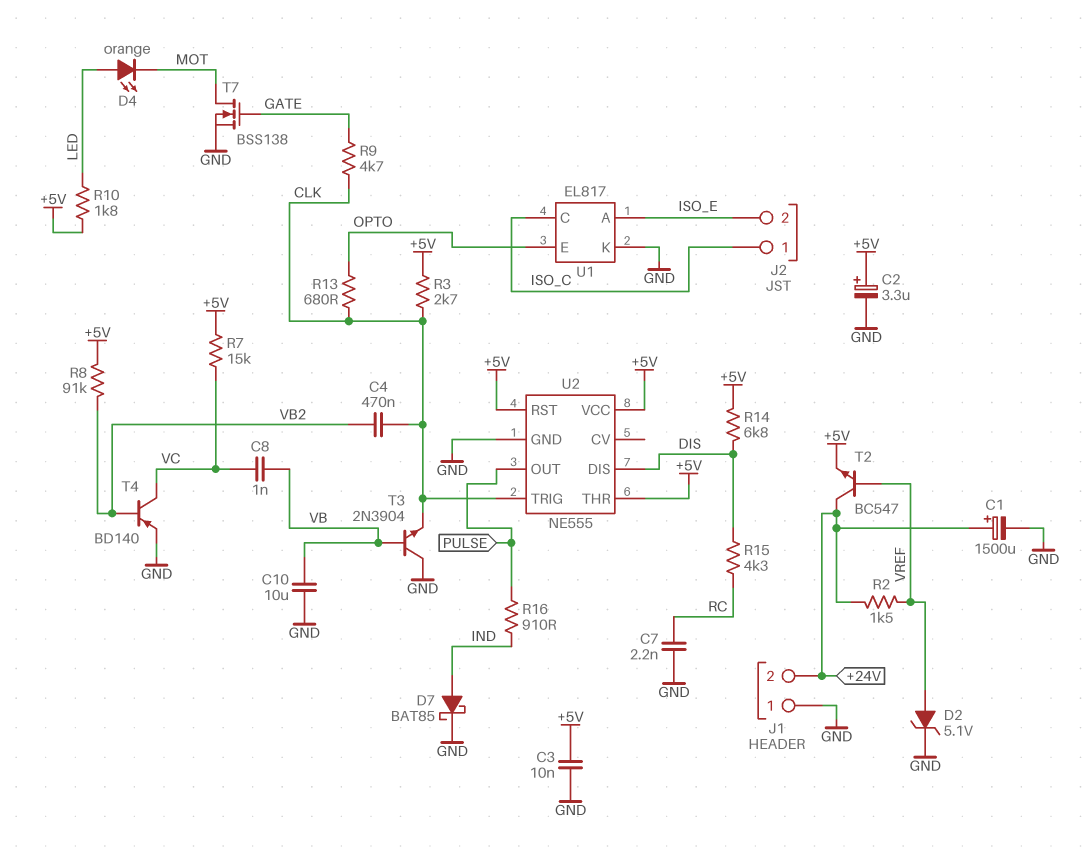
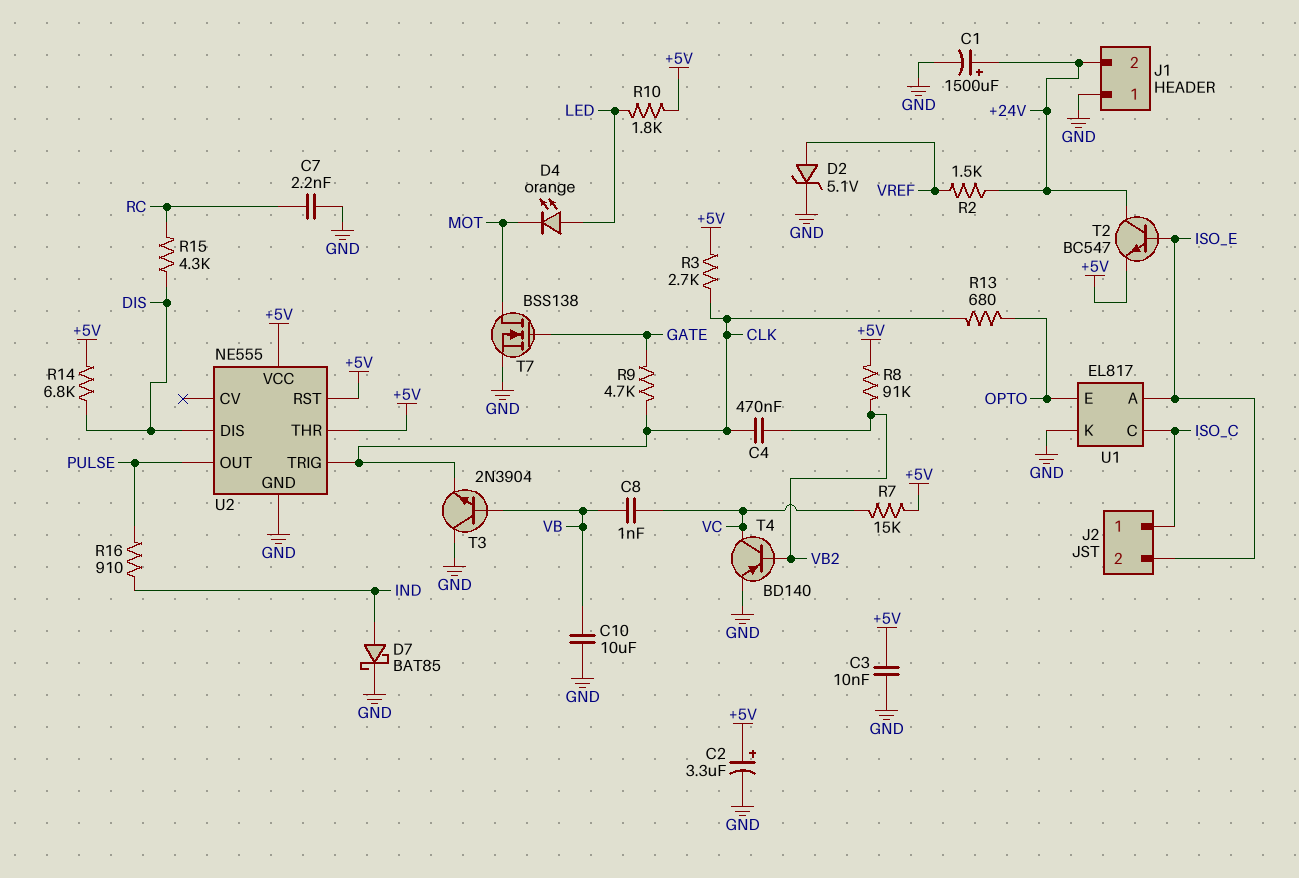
T2: NPN BC547 (B VREF, C +24V, E +5V) -> NPN BC547 (B ISO_E, C +24V, E +5V)

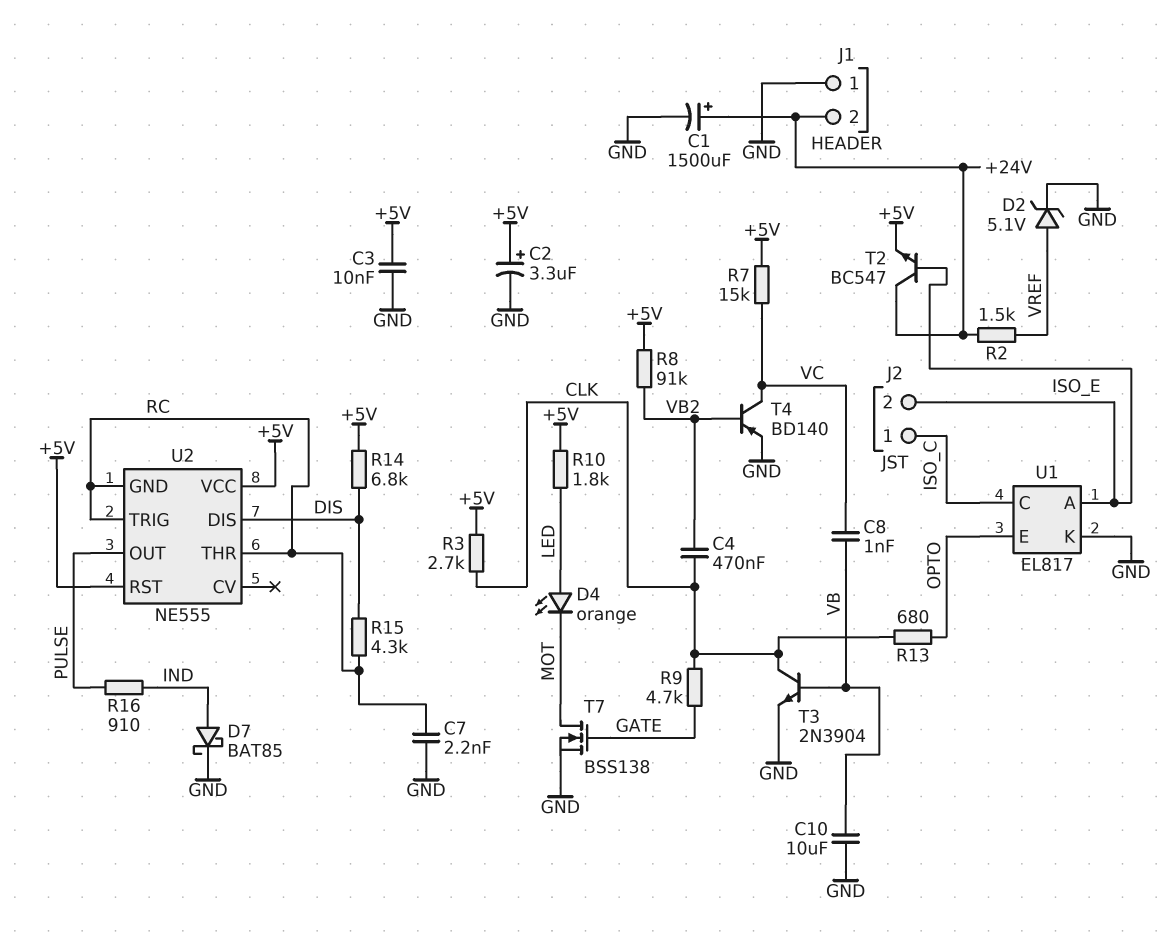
T3: NPN 2N3904 (B VB, C GND, E CLK) -> NPN 2N3904 (B VB, C CLK, E GND)
U2 pin GND: GND -> RC
U2 pin THR: +5V -> RC
U2 pin TRIG: CLK -> RC

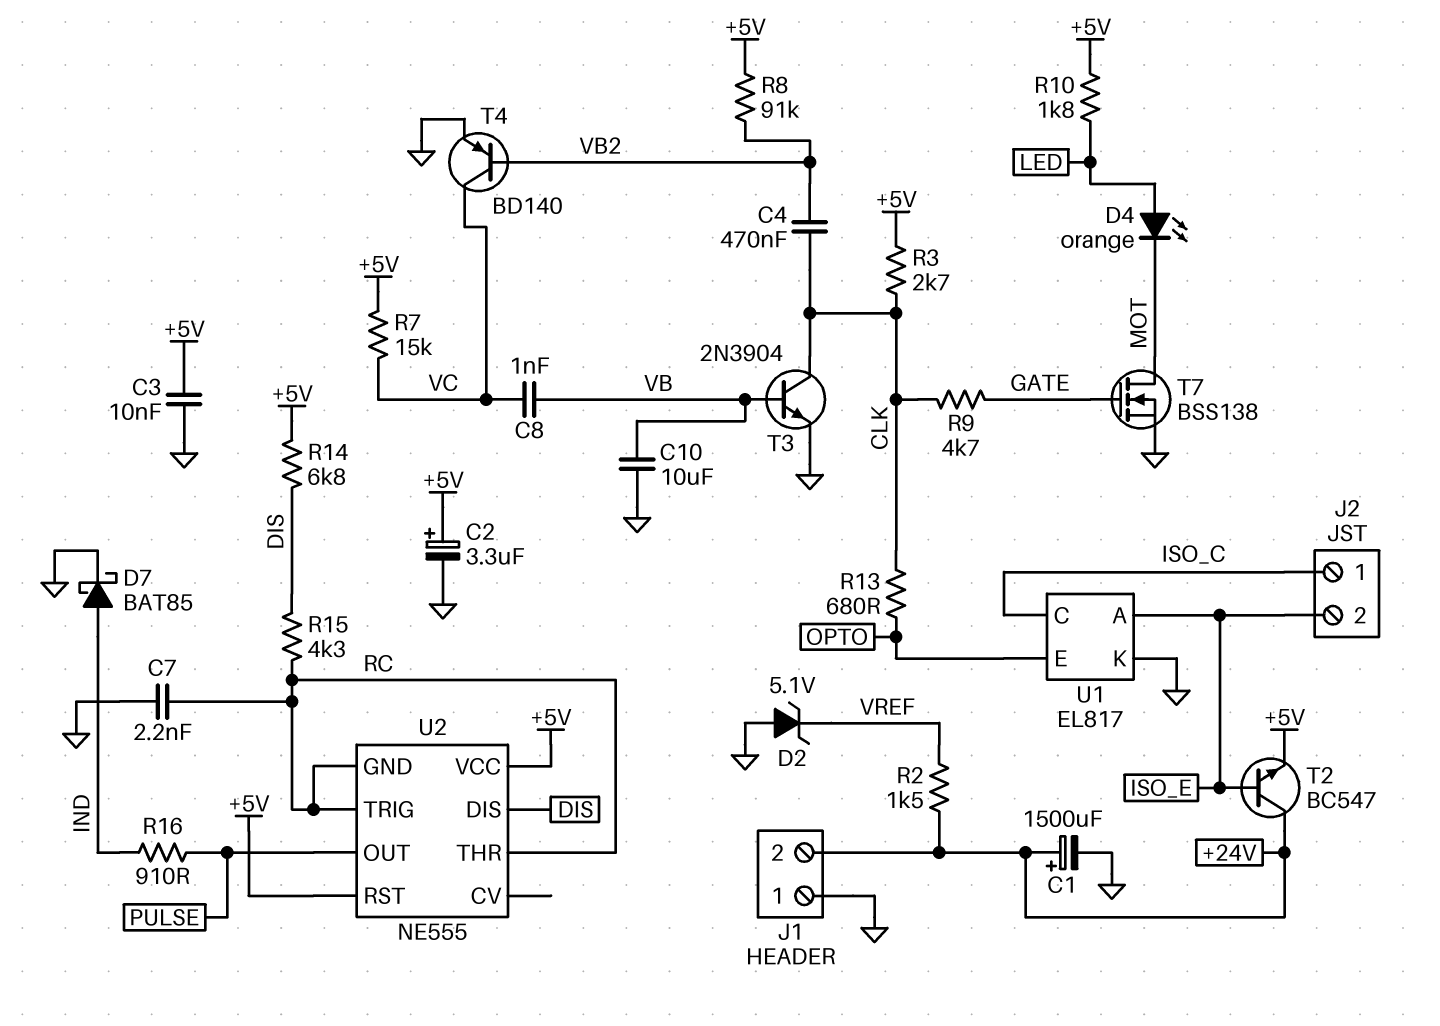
D2: zener 5.1V (A VREF, K GND) -> zener 5.1V (A GND, K VREF)

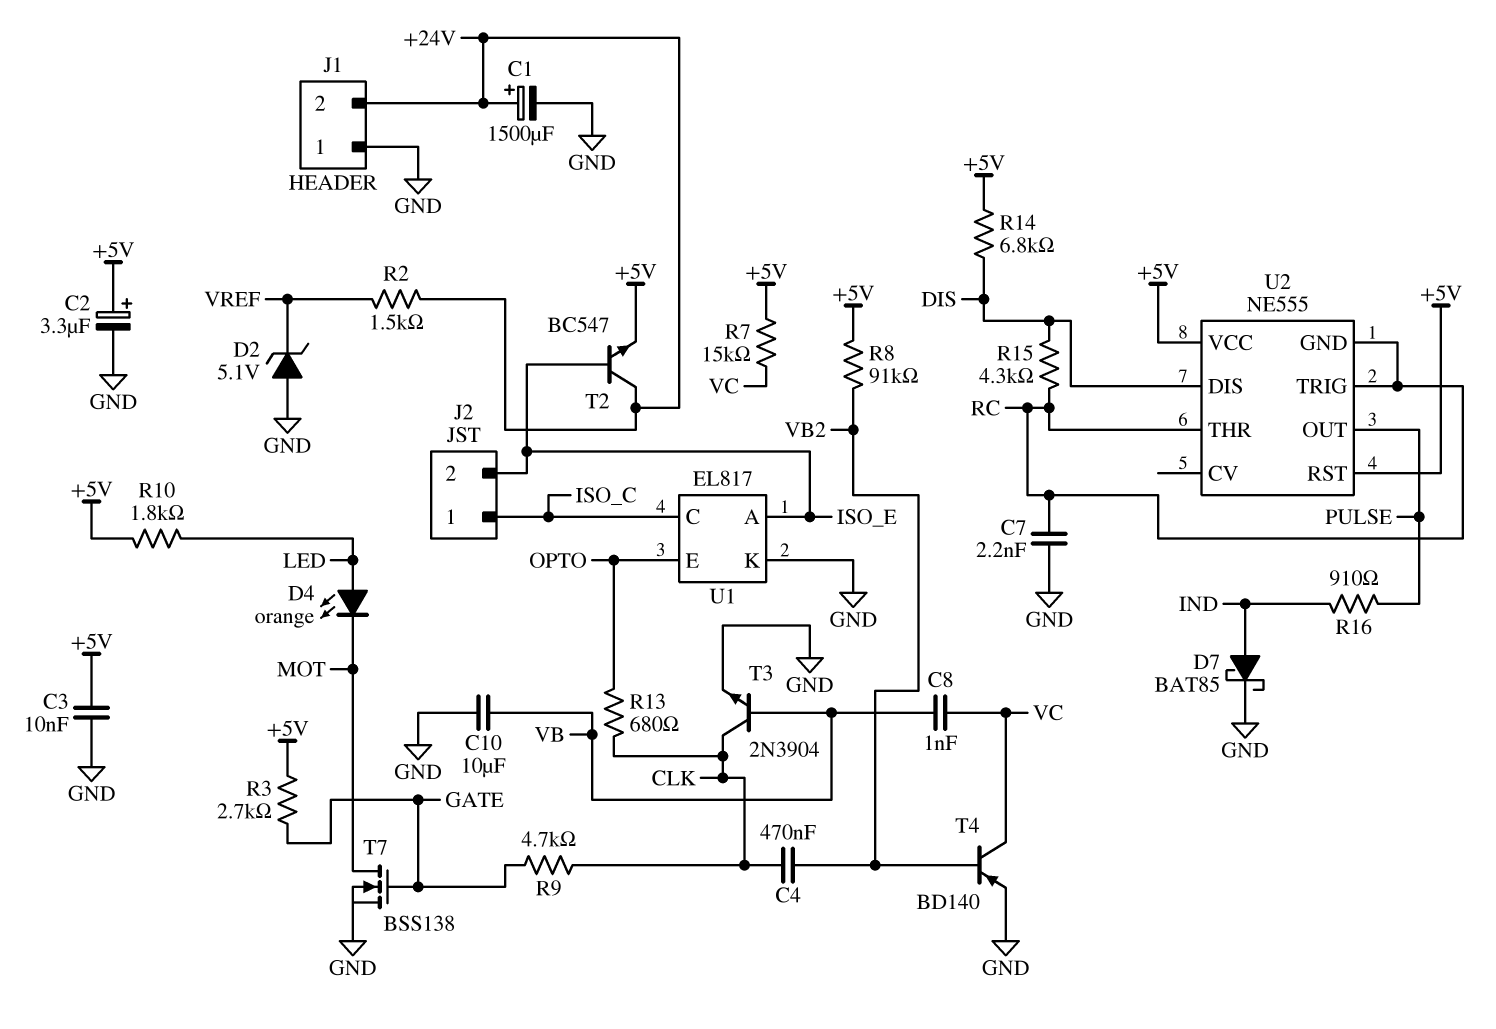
R3: 2.7k (+5V, CLK) -> 2.7k (+5V, GATE)

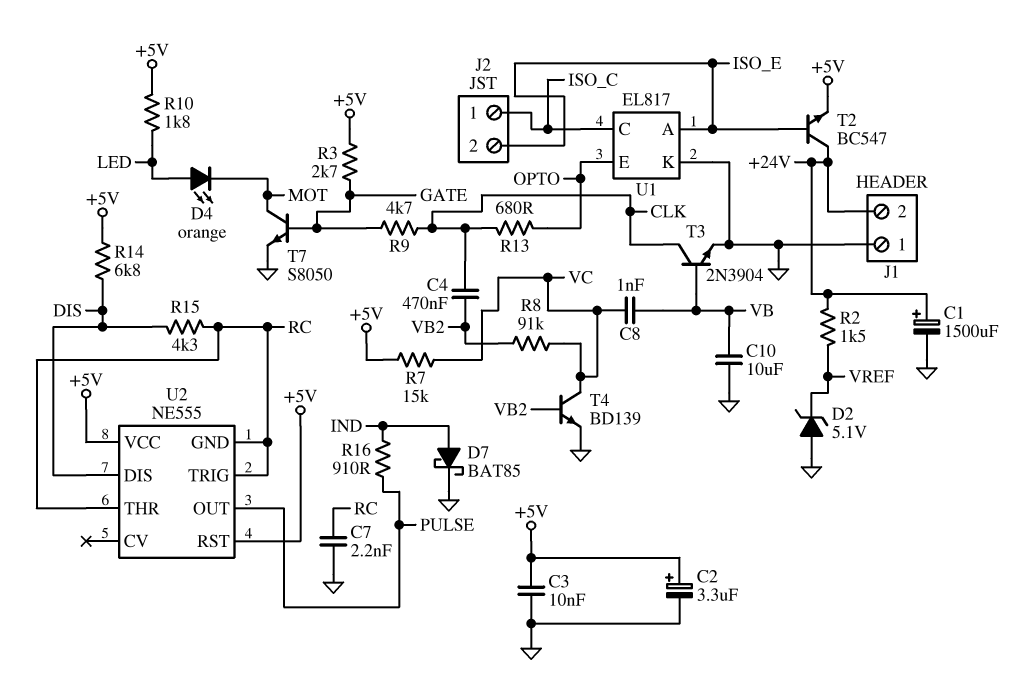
R8: 91k (+5V, VB2) -> 91k (VB2, VC)
T4: PNP BD140 (B VB2, C VC, E GND) -> NPN BD139 (B VB2, C VC, E GND)
T7: NMOS BSS138 (G GATE, D MOT, S GND) -> NPN S8050 (B GATE, C MOT, E GND)

